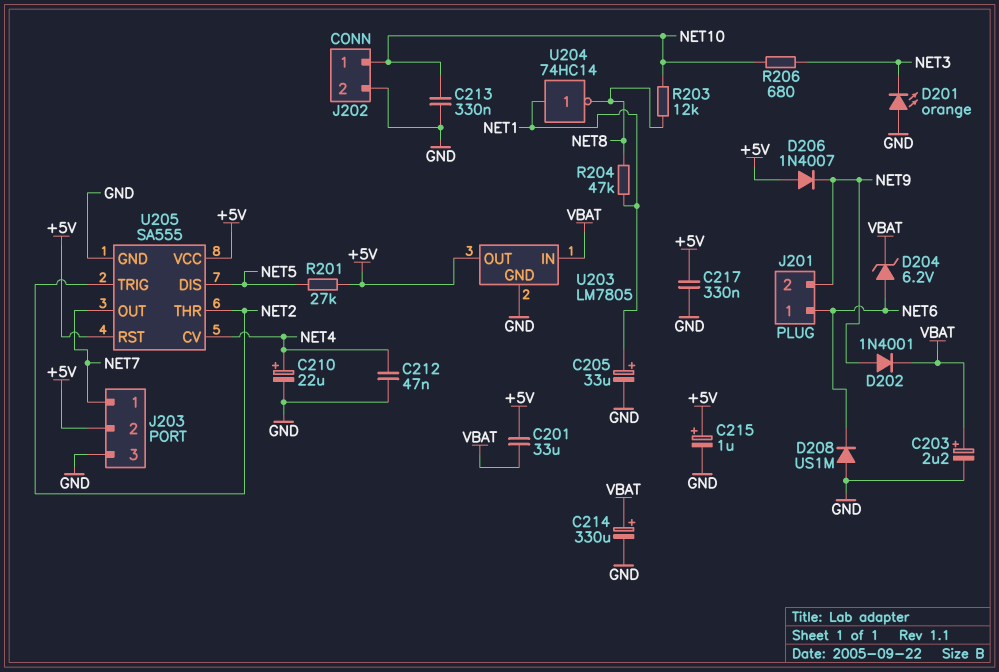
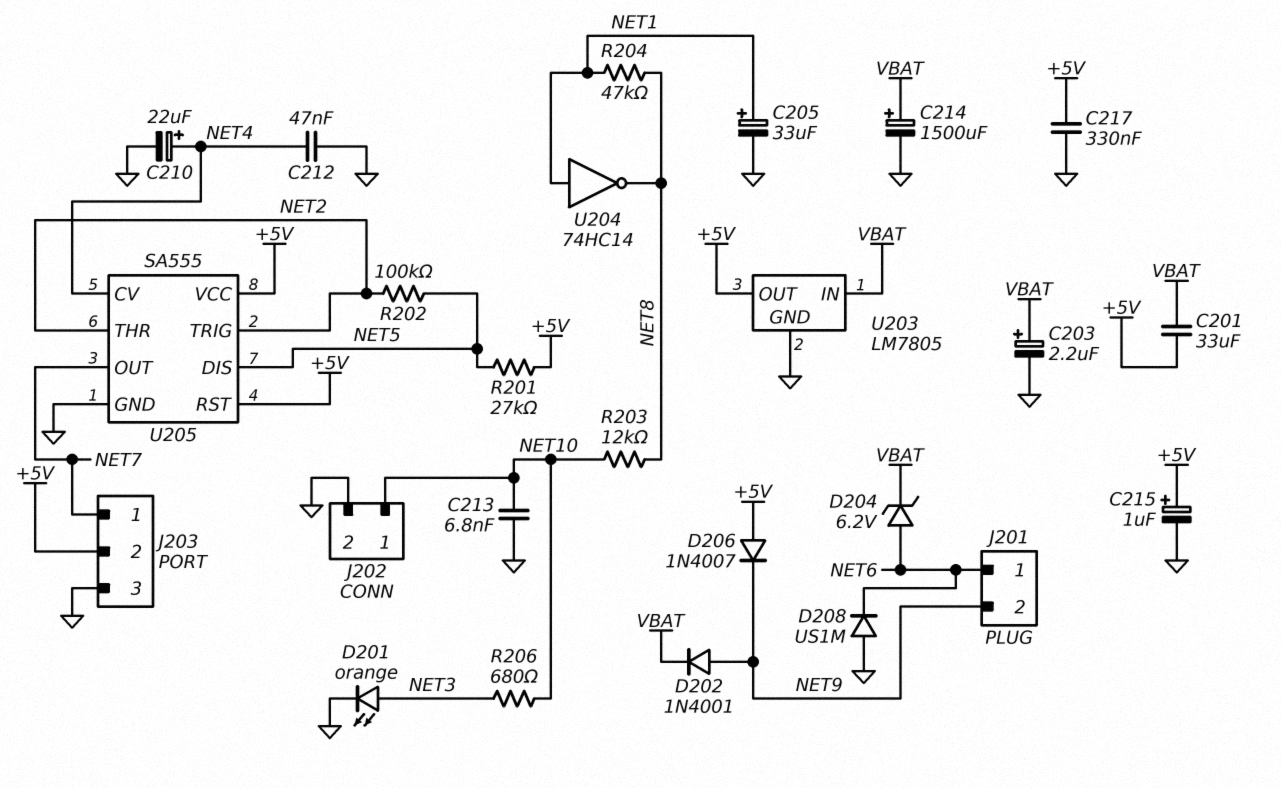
C213: 330nF (GND, NET10) -> 6.8nF (GND, NET10)
C214: 330uF (plus VBAT, minus GND) -> 1500uF (plus VBAT, minus GND)
D201: LED orange (A GND, K NET3) -> LED orange (A NET3, K GND)
R202: none -> 100k (NET2, NET5)

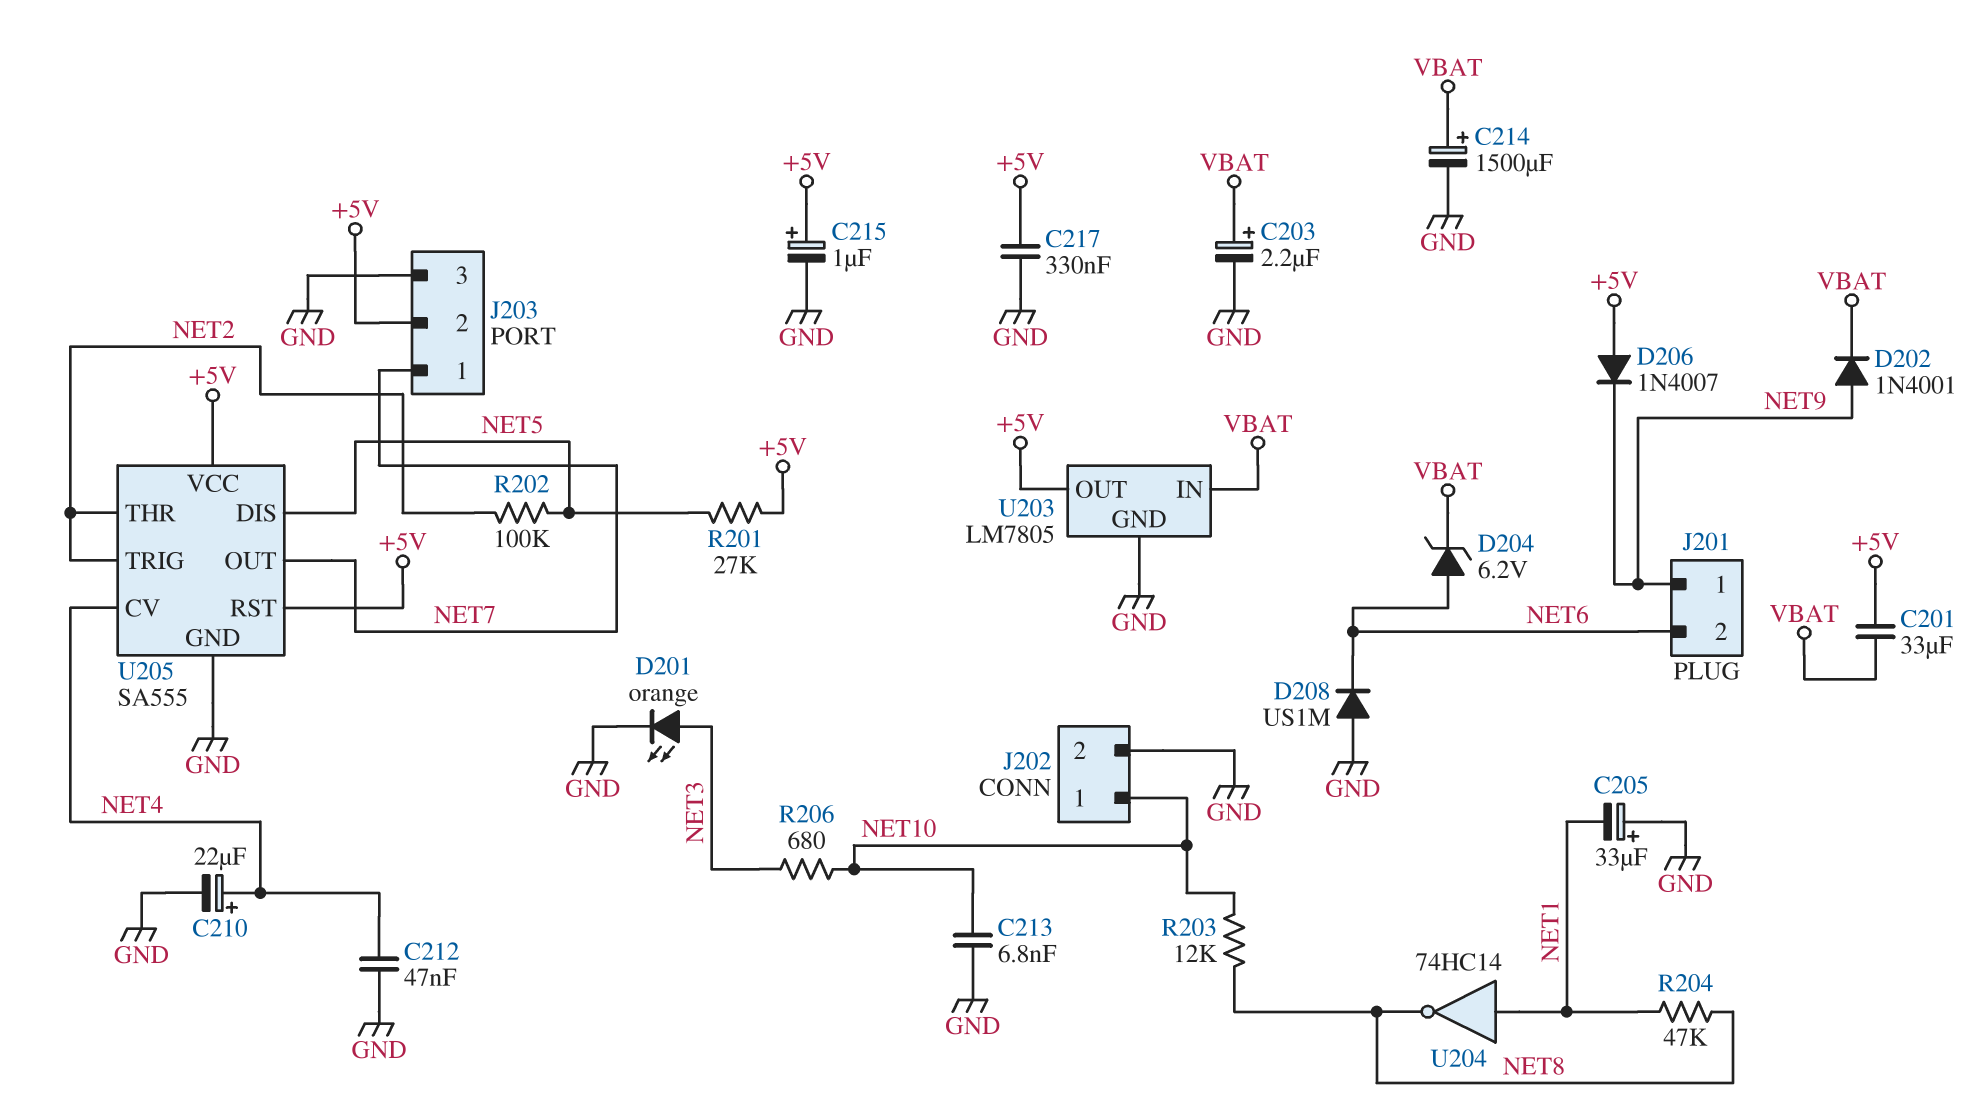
C205: 33uF (plus NET1, minus GND) -> 33uF (plus GND, minus NET1)
J201 pin 1: NET6 -> NET9
J201 pin 2: NET9 -> NET6

